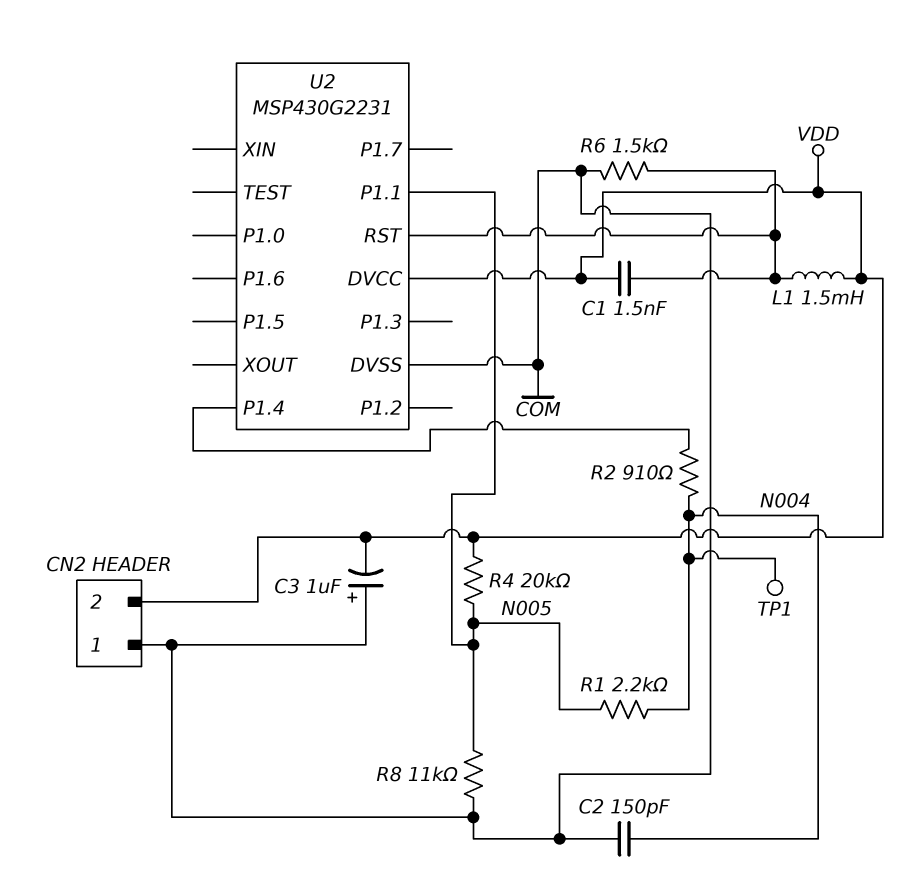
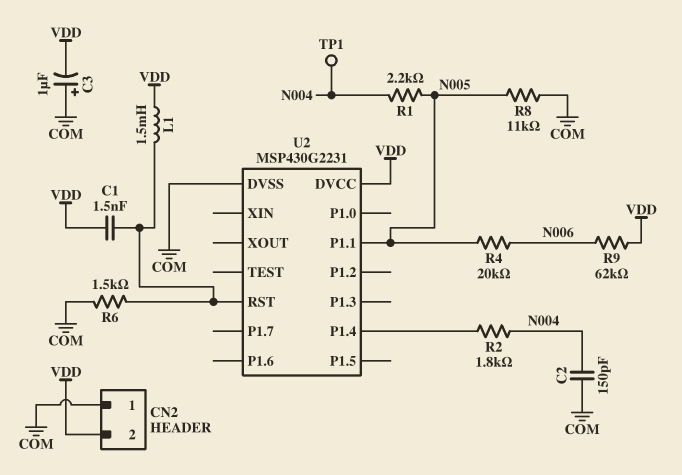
R2: 910 (N004, U2/P1.4) -> 1.8k (N004, U2/P1.4)
R4: 20k (N005, VDD) -> 20k (N005, N006)
R9: none -> 62k (N006, VDD)

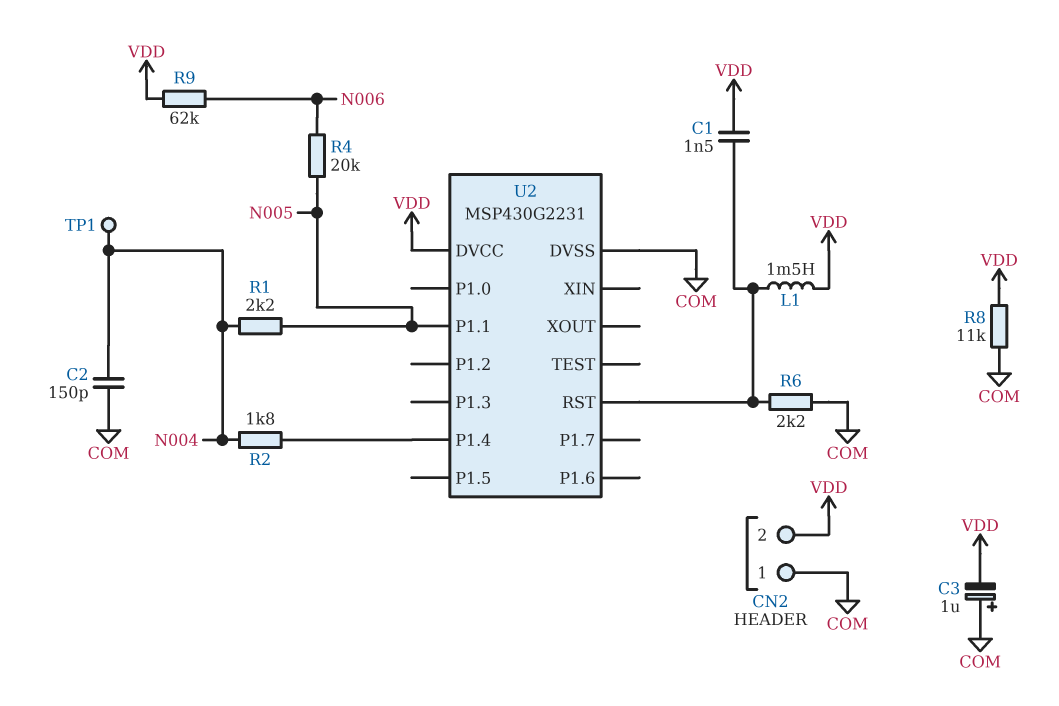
R6: 1.5k (COM, U2/RST) -> 2.2k (COM, U2/RST)
R8: 11k (COM, N005) -> 11k (COM, VDD)

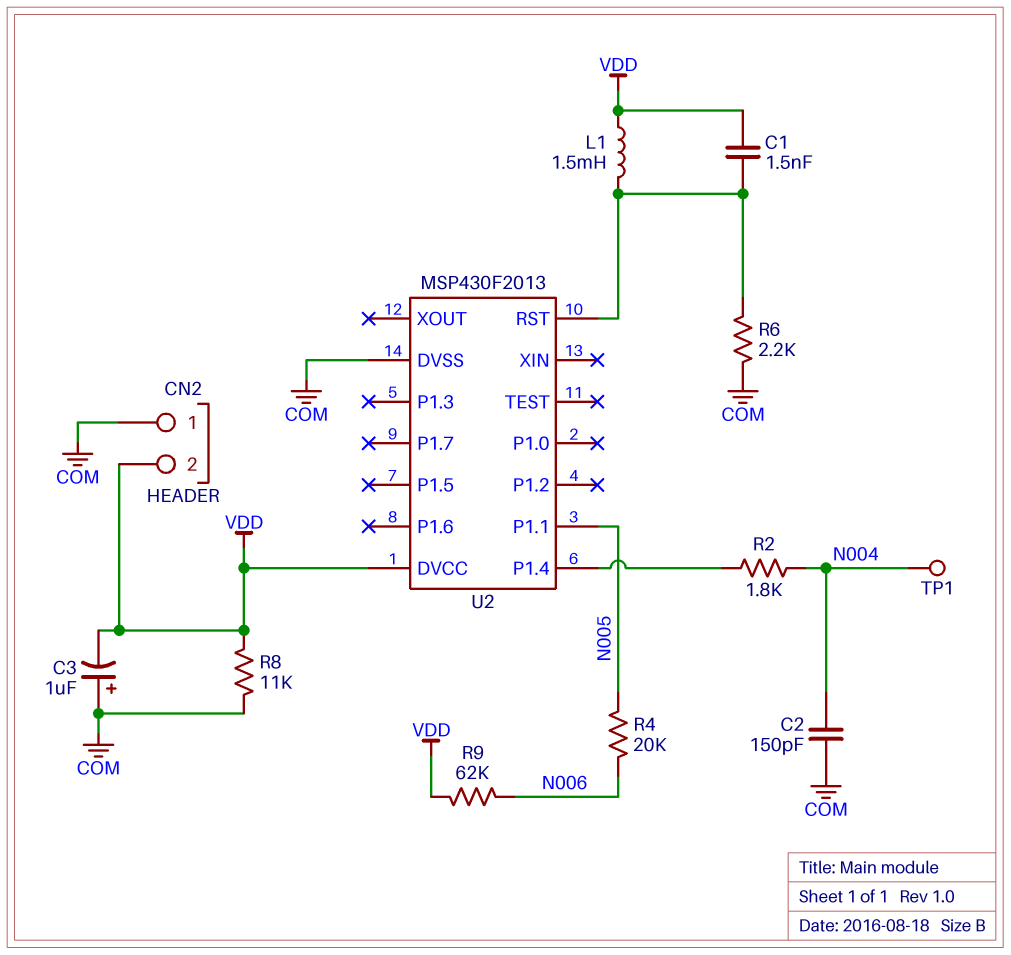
R1: 2.2k (N004, N005) -> none
U2: MSP430G2231 -> MSP430F2013

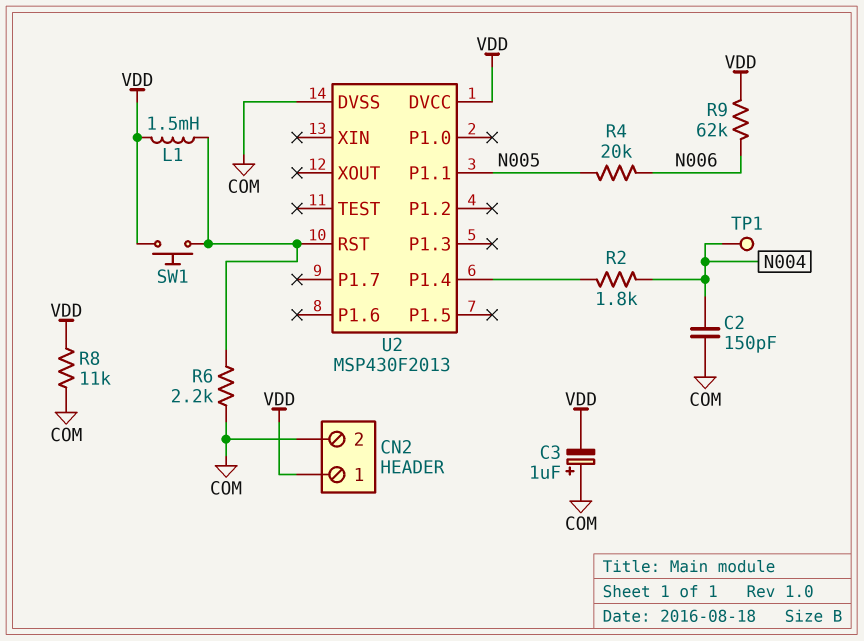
C1: 1.5nF (U2/RST, VDD) -> none
CN2 pin 1: COM -> VDD
CN2 pin 2: VDD -> COM
SW1: none -> button (U2/RST, VDD)

